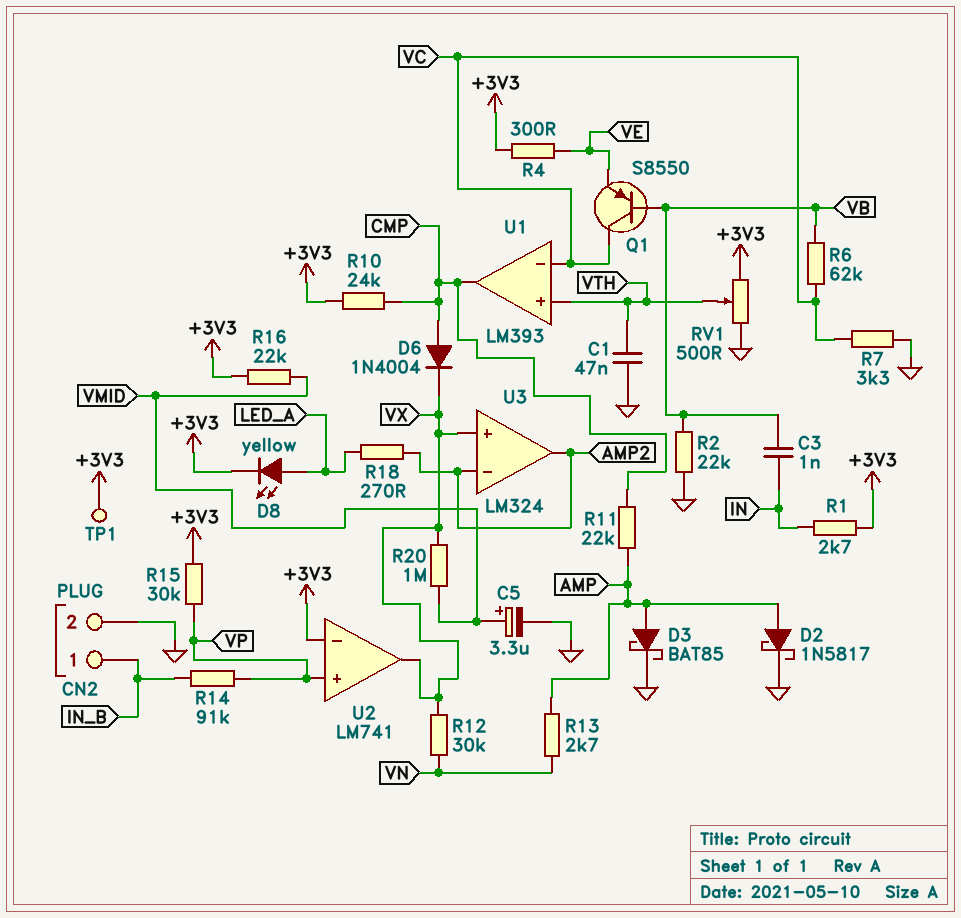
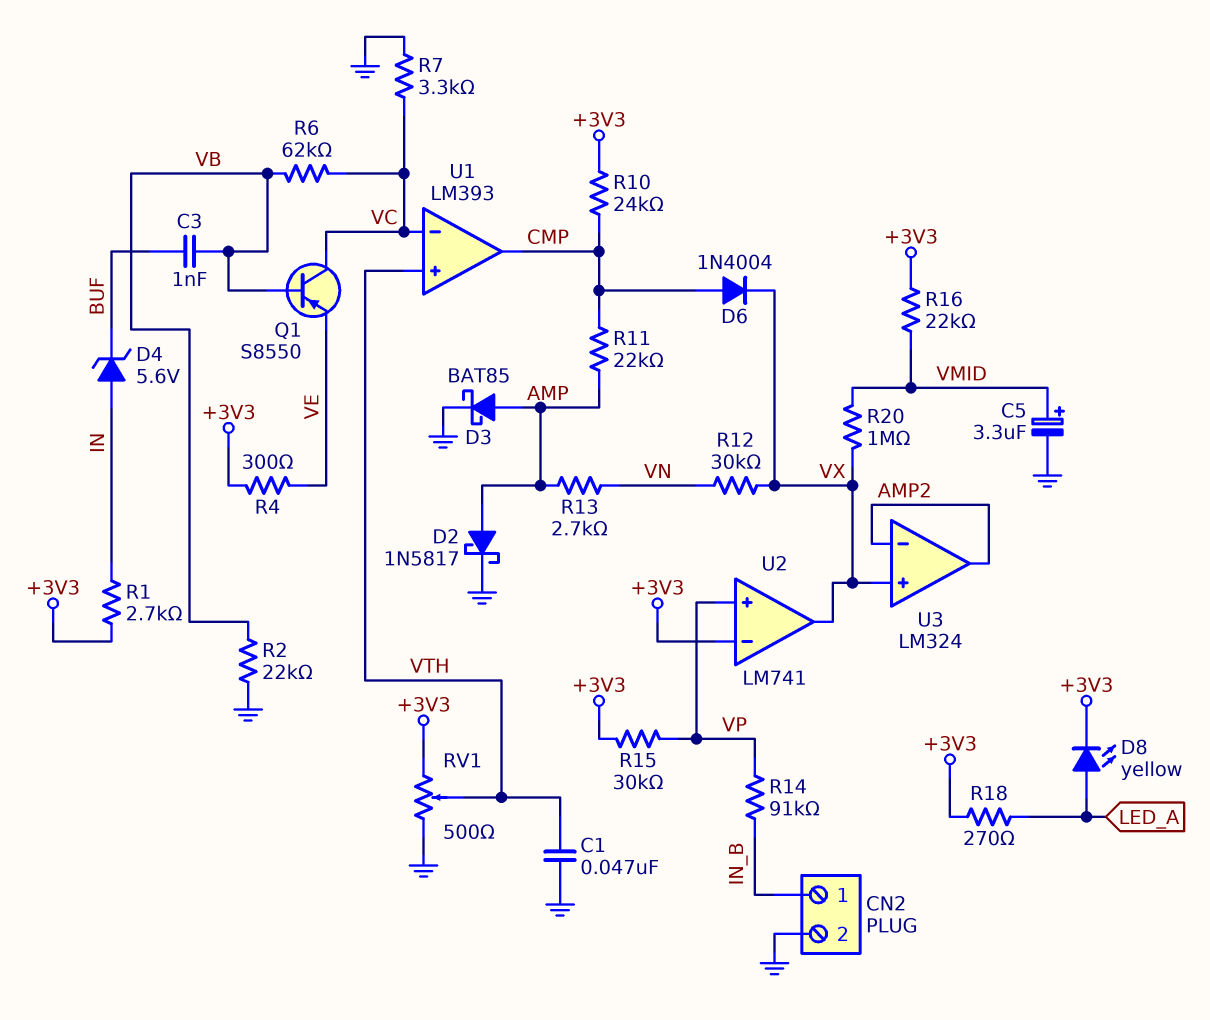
C3: 1nF (IN, VB) -> 1nF (BUF, VB)
D4: none -> zener 5.6V (A IN, K BUF)
R18: 270 (AMP2, LED_A) -> 270 (+3V3, LED_A)
TP1: test point (+3V3) -> none

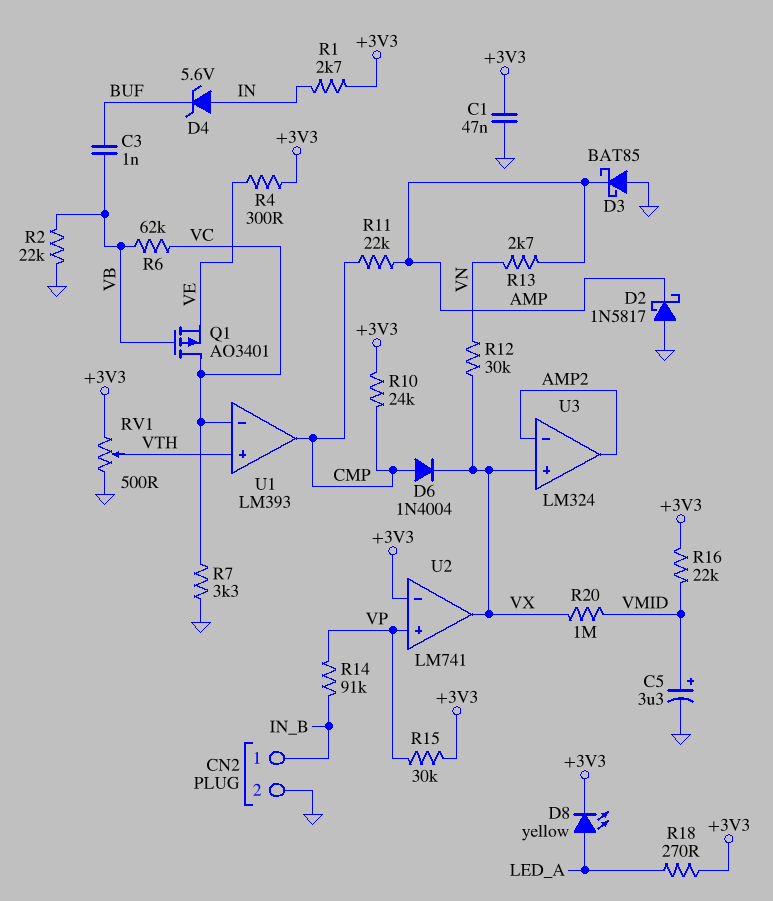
C1: 47nF (GND, VTH) -> 47nF (+3V3, GND)
D2: schottky 1N5817 (A AMP, K GND) -> schottky 1N5817 (A GND, K AMP)
D3: schottky BAT85 (A AMP, K GND) -> schottky BAT85 (A GND, K AMP)
Q1: PNP S8550 (B VB, C VC, E VE) -> PMOS AO3401 (G VB, D VC, S VE)

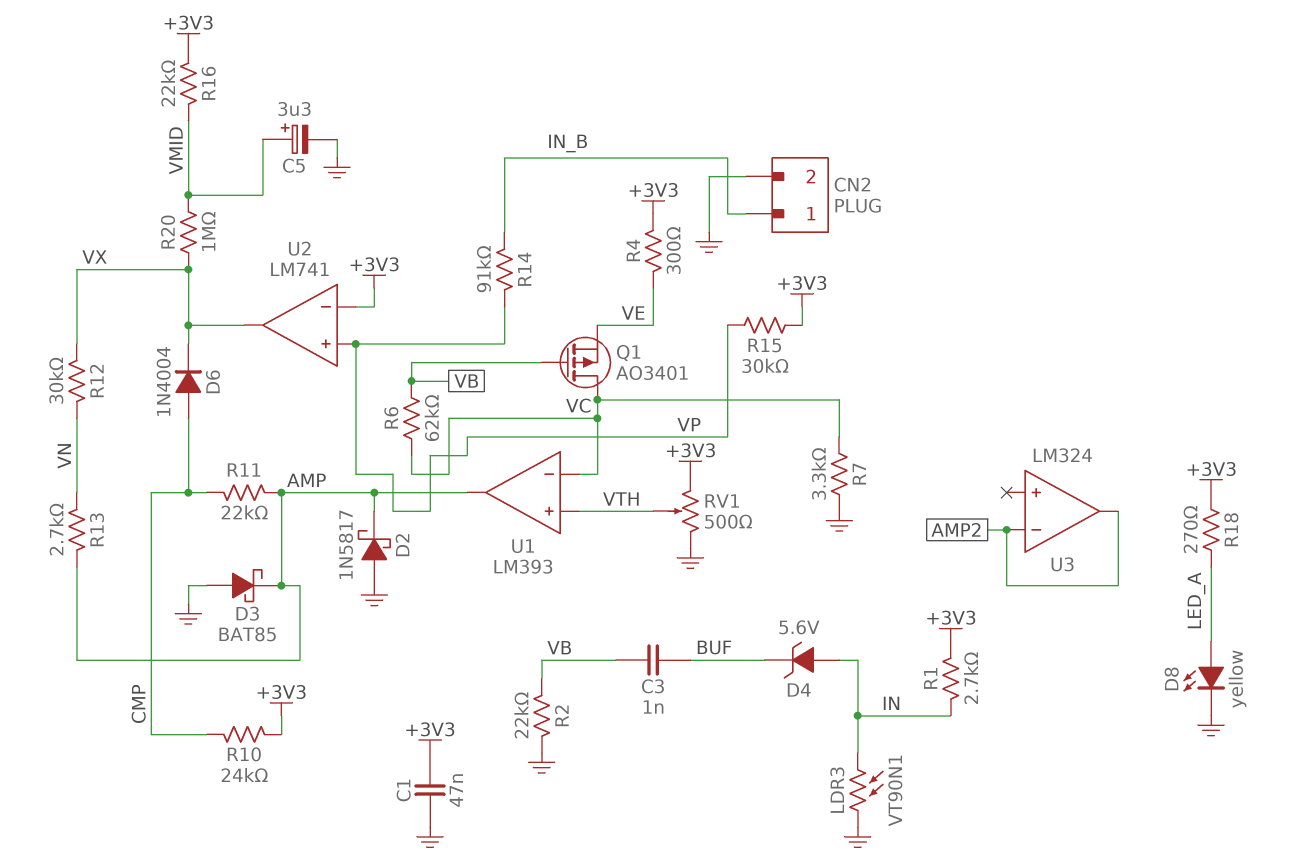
D8: LED yellow (A LED_A, K +3V3) -> LED yellow (A LED_A, K GND)
LDR3: none -> VT90N1 (GND, IN)
U1 pin out: CMP -> AMP
U3 pin in+: VX -> none

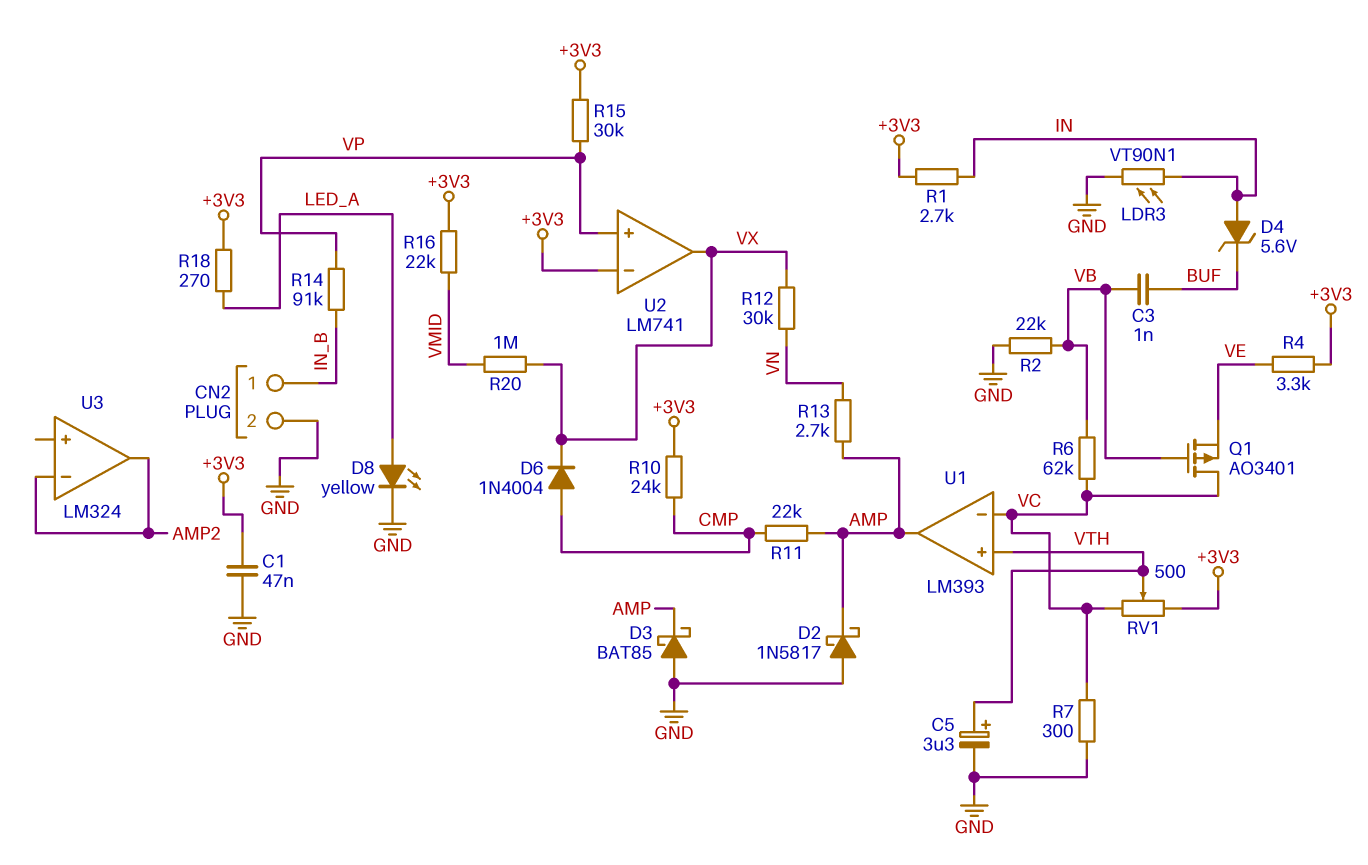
C5: 3.3uF (plus VMID, minus GND) -> 3.3uF (plus VTH, minus GND)
R4: 300 (+3V3, VE) -> 3.3k (+3V3, VE)
R7: 3.3k (GND, VC) -> 300 (GND, VC)
RV1: 500 (+3V3, GND, wiper VTH) -> 500 (+3V3, VC, wiper VTH)

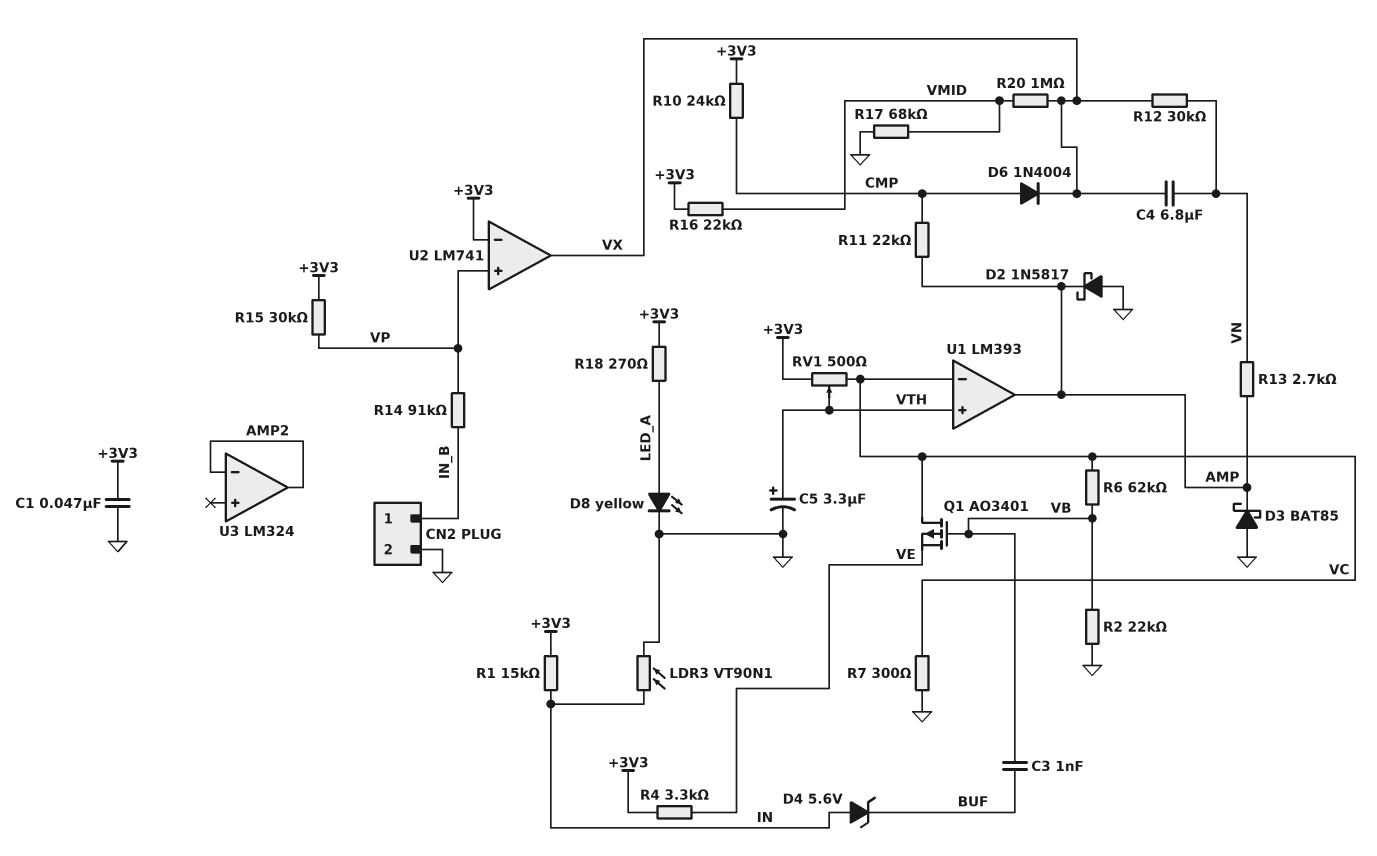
C4: none -> 6.8uF (VN, VX)
R1: 2.7k (+3V3, IN) -> 15k (+3V3, IN)
R17: none -> 68k (GND, VMID)

